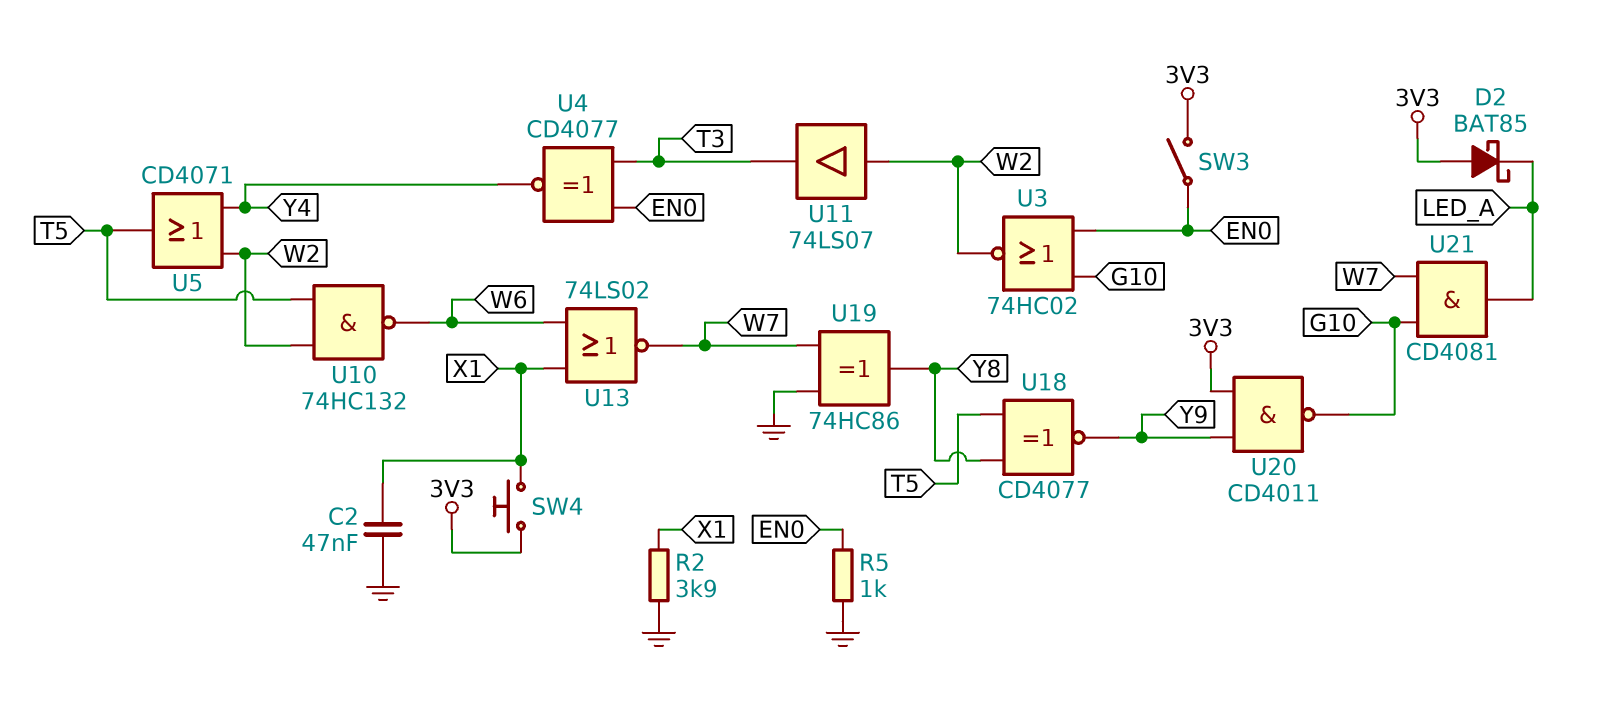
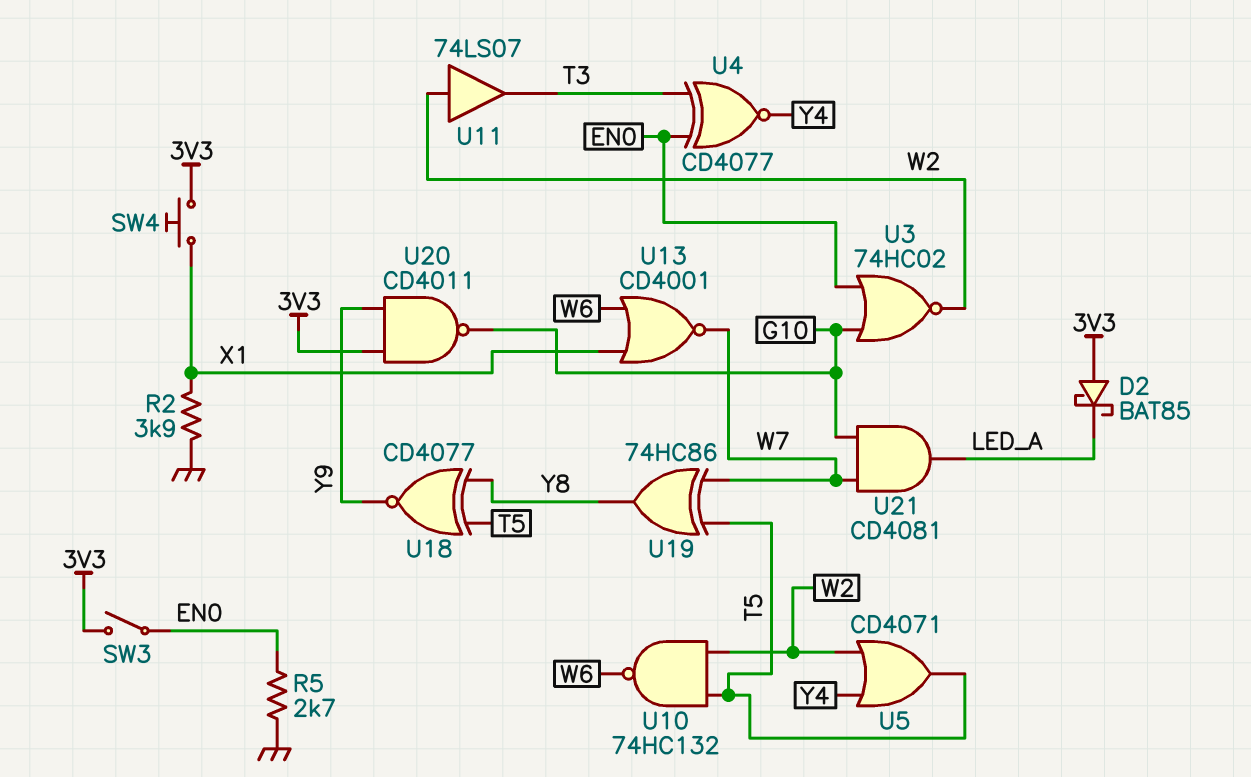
C2: 47nF (GND, X1) -> none
R5: 1k (EN0, GND) -> 2.7k (EN0, GND)
U13: NOR 74LS02 (in W6, in X1, out W7) -> NOR CD4001 (in W6, in X1, out W7)
U19: XOR 74HC86 (in GND, in W7, out Y8) -> XOR 74HC86 (in T5, in W7, out Y8)

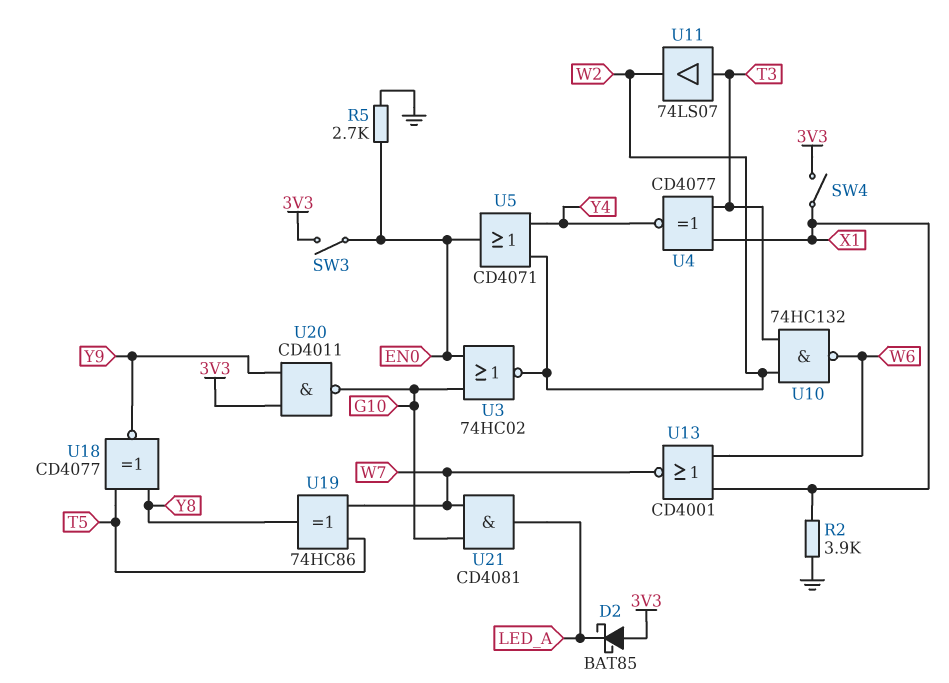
SW4: button (3V3, X1) -> switch (3V3, X1)
U4: XNOR CD4077 (in EN0, in T3, out Y4) -> XNOR CD4077 (in T3, in X1, out Y4)
U5: OR CD4071 (in W2, in Y4, out T5) -> OR CD4071 (in W2, in Y4, out EN0)
U10: NAND 74HC132 (in T5, in W2, out W6) -> NAND 74HC132 (in T3, in W2, out W6)
U11: buffer 74LS07 (in W2, out T3) -> buffer 74LS07 (in T3, out W2)

